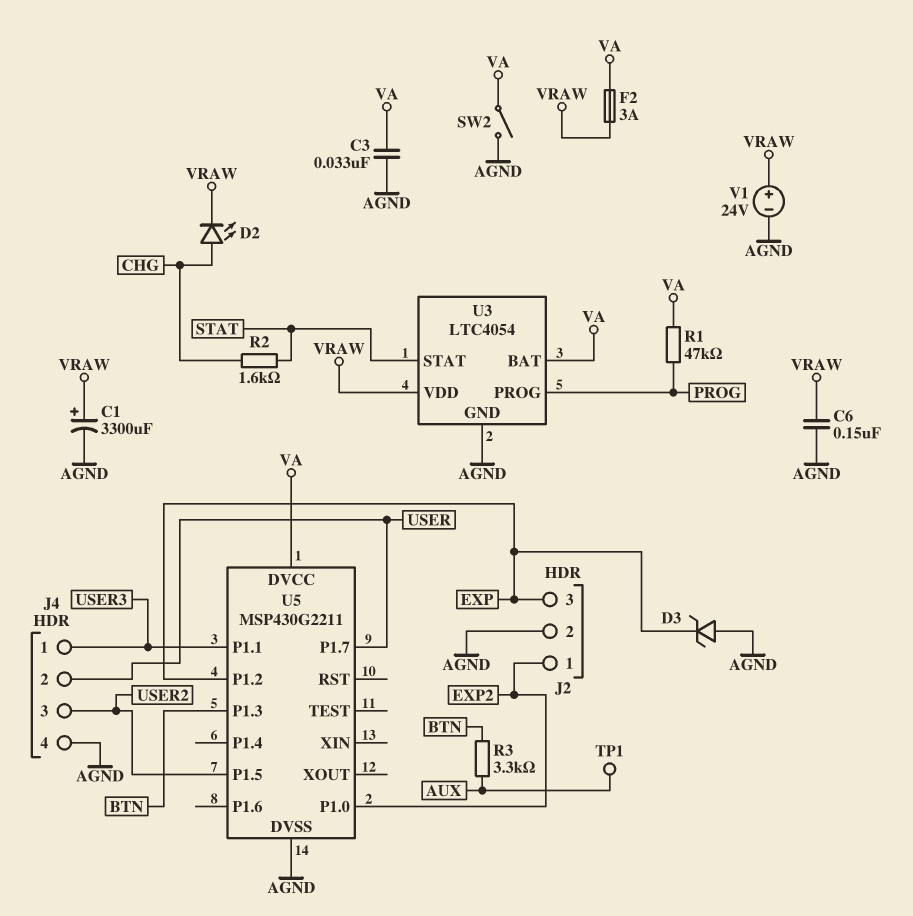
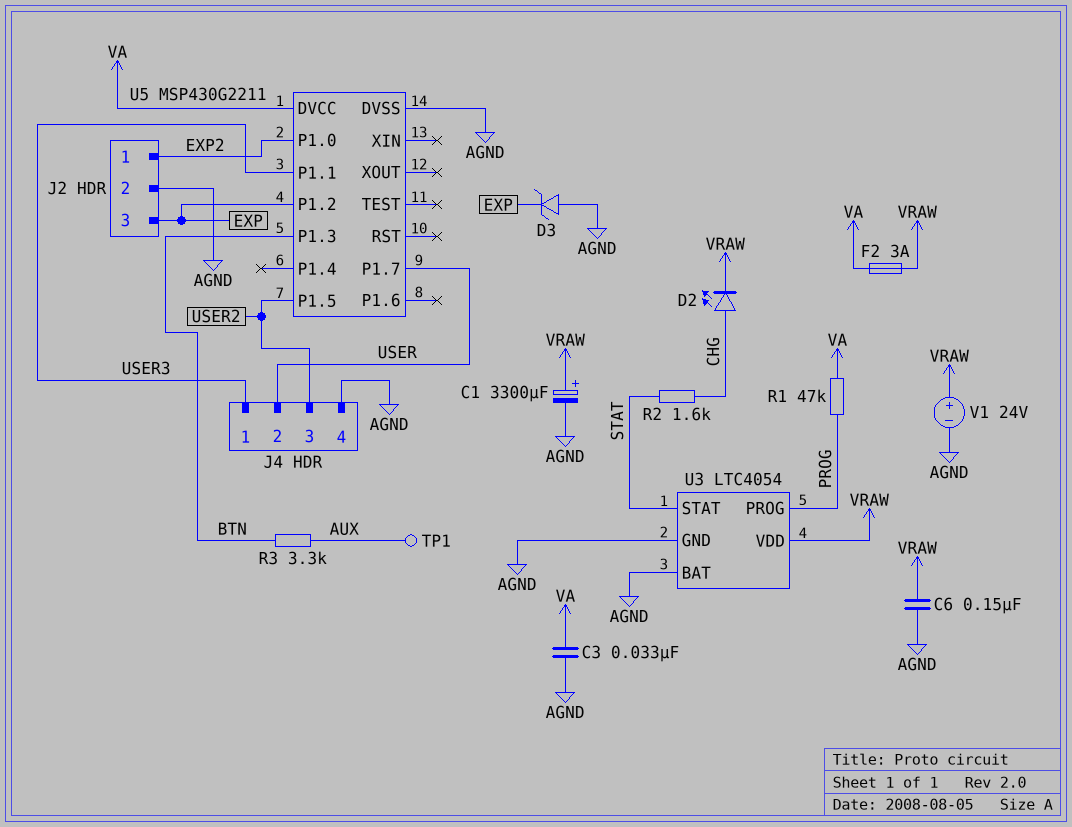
SW2: switch (AGND, VA) -> none
U3 pin BAT: VA -> AGND

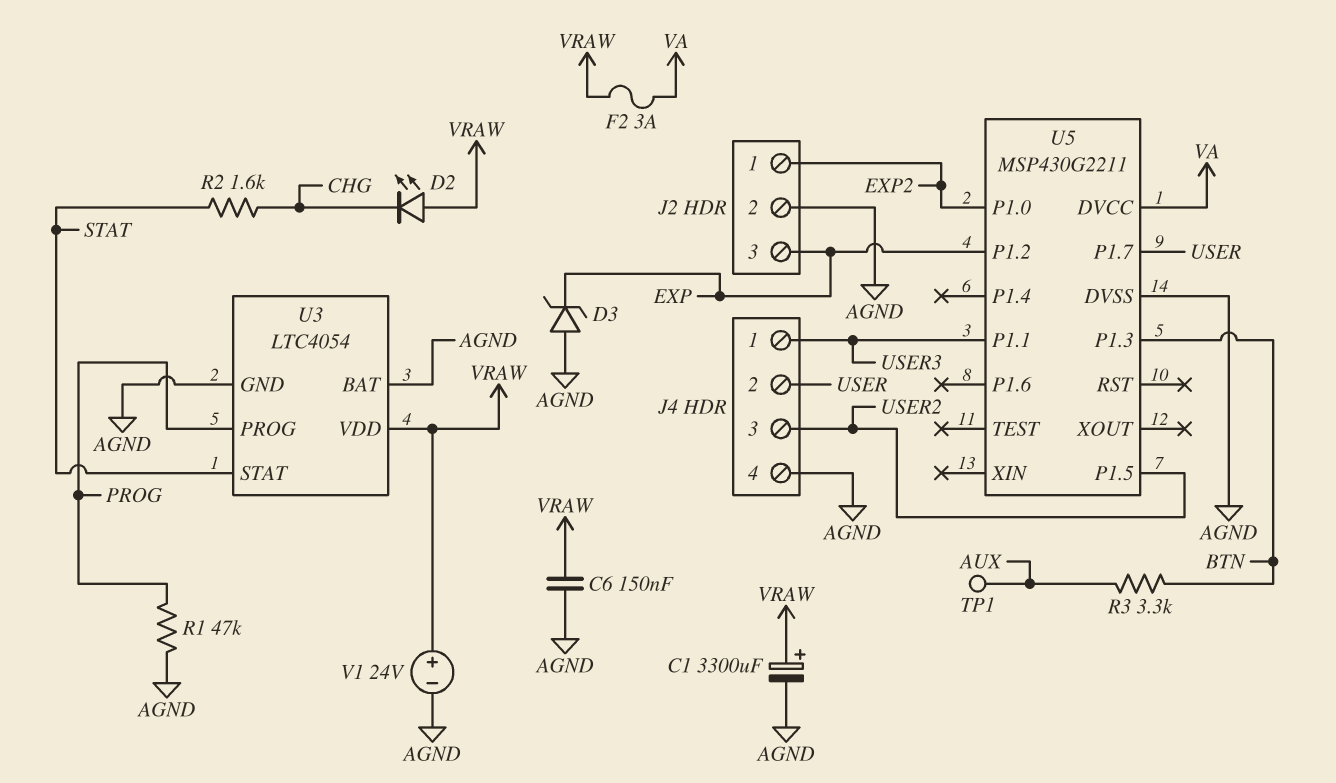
C3: 33nF (AGND, VA) -> none
D2: LED (A CHG, K VRAW) -> LED (A VRAW, K CHG)
R1: 47k (PROG, VA) -> 47k (AGND, PROG)

